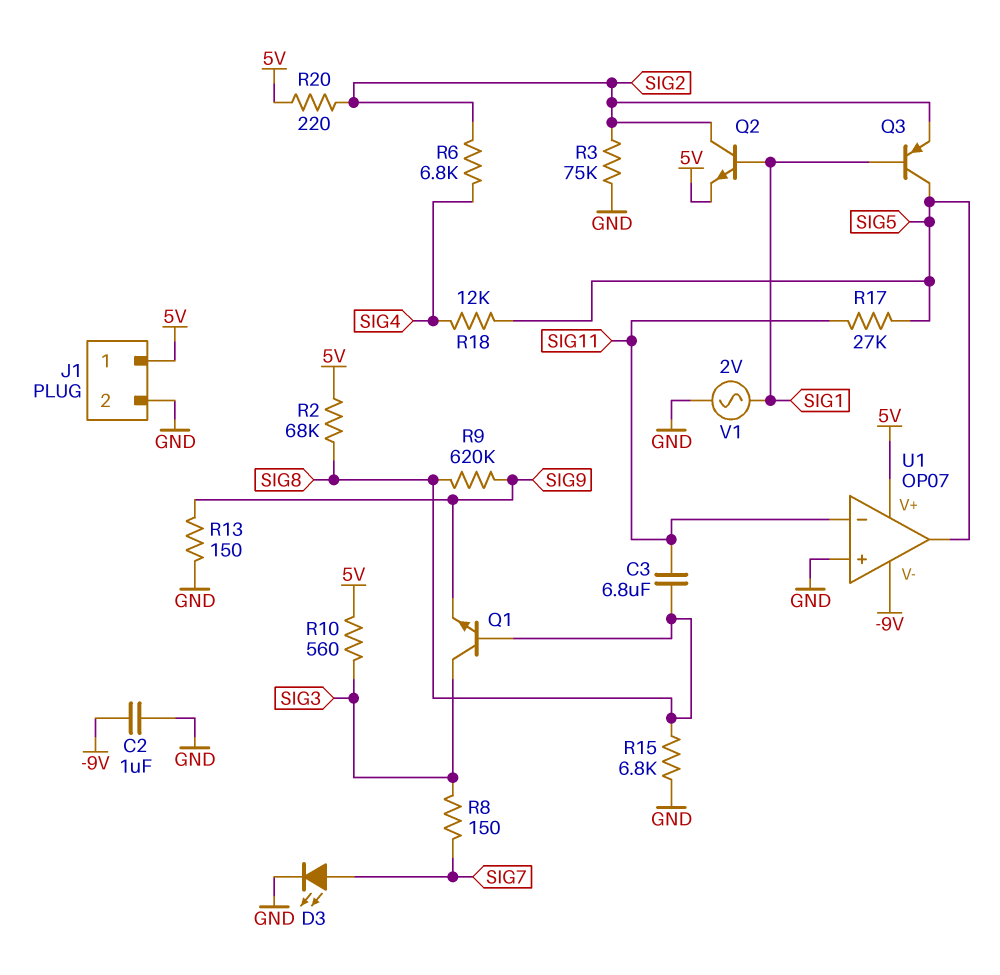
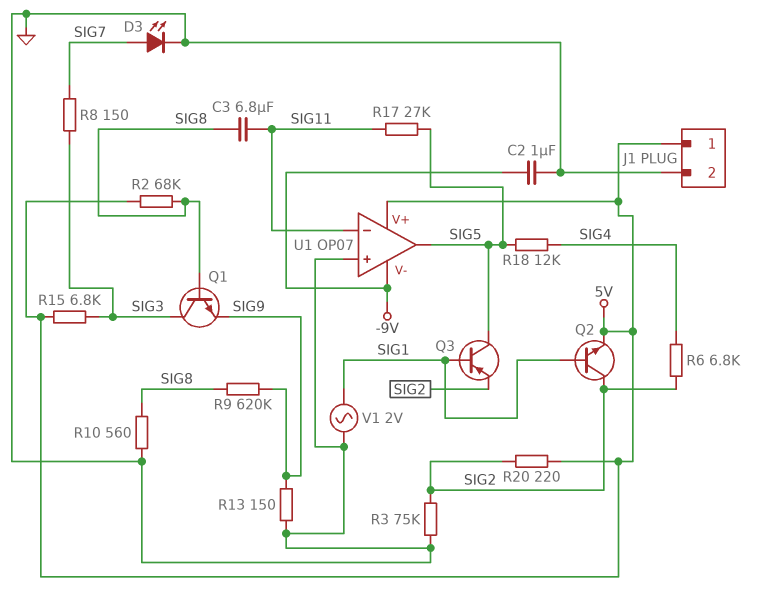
R10: 560 (5V, SIG3) -> 560 (GND, SIG8)
R15: 6.8k (GND, SIG8) -> 6.8k (5V, SIG3)

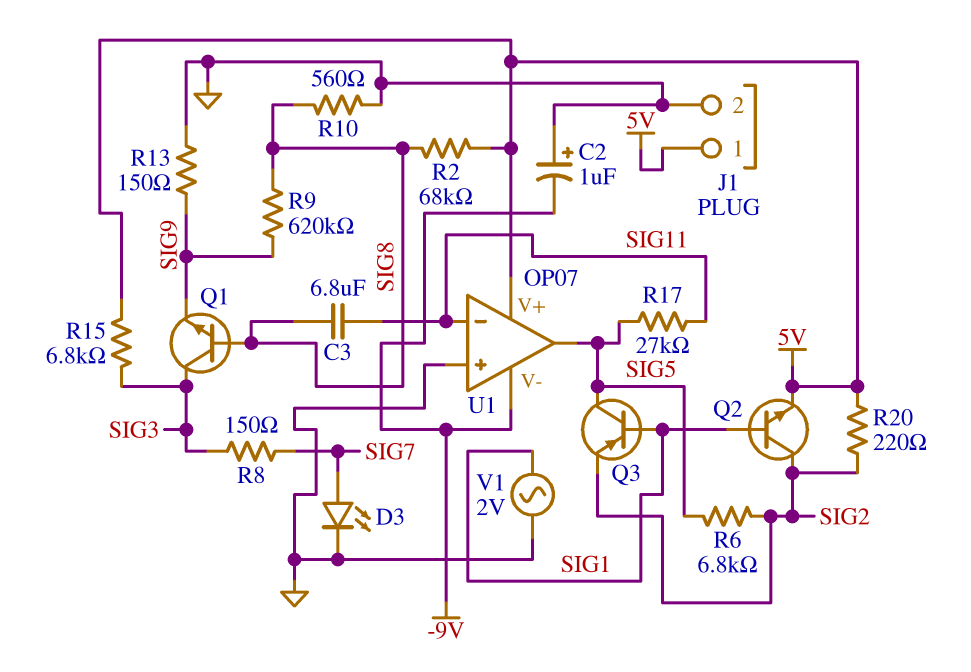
C2: 1uF (-9V, GND) -> 1uF (plus GND, minus -9V)
R3: 75k (GND, SIG2) -> none
R6: 6.8k (SIG2, SIG4) -> 6.8k (SIG2, SIG5)
R18: 12k (SIG4, SIG5) -> none

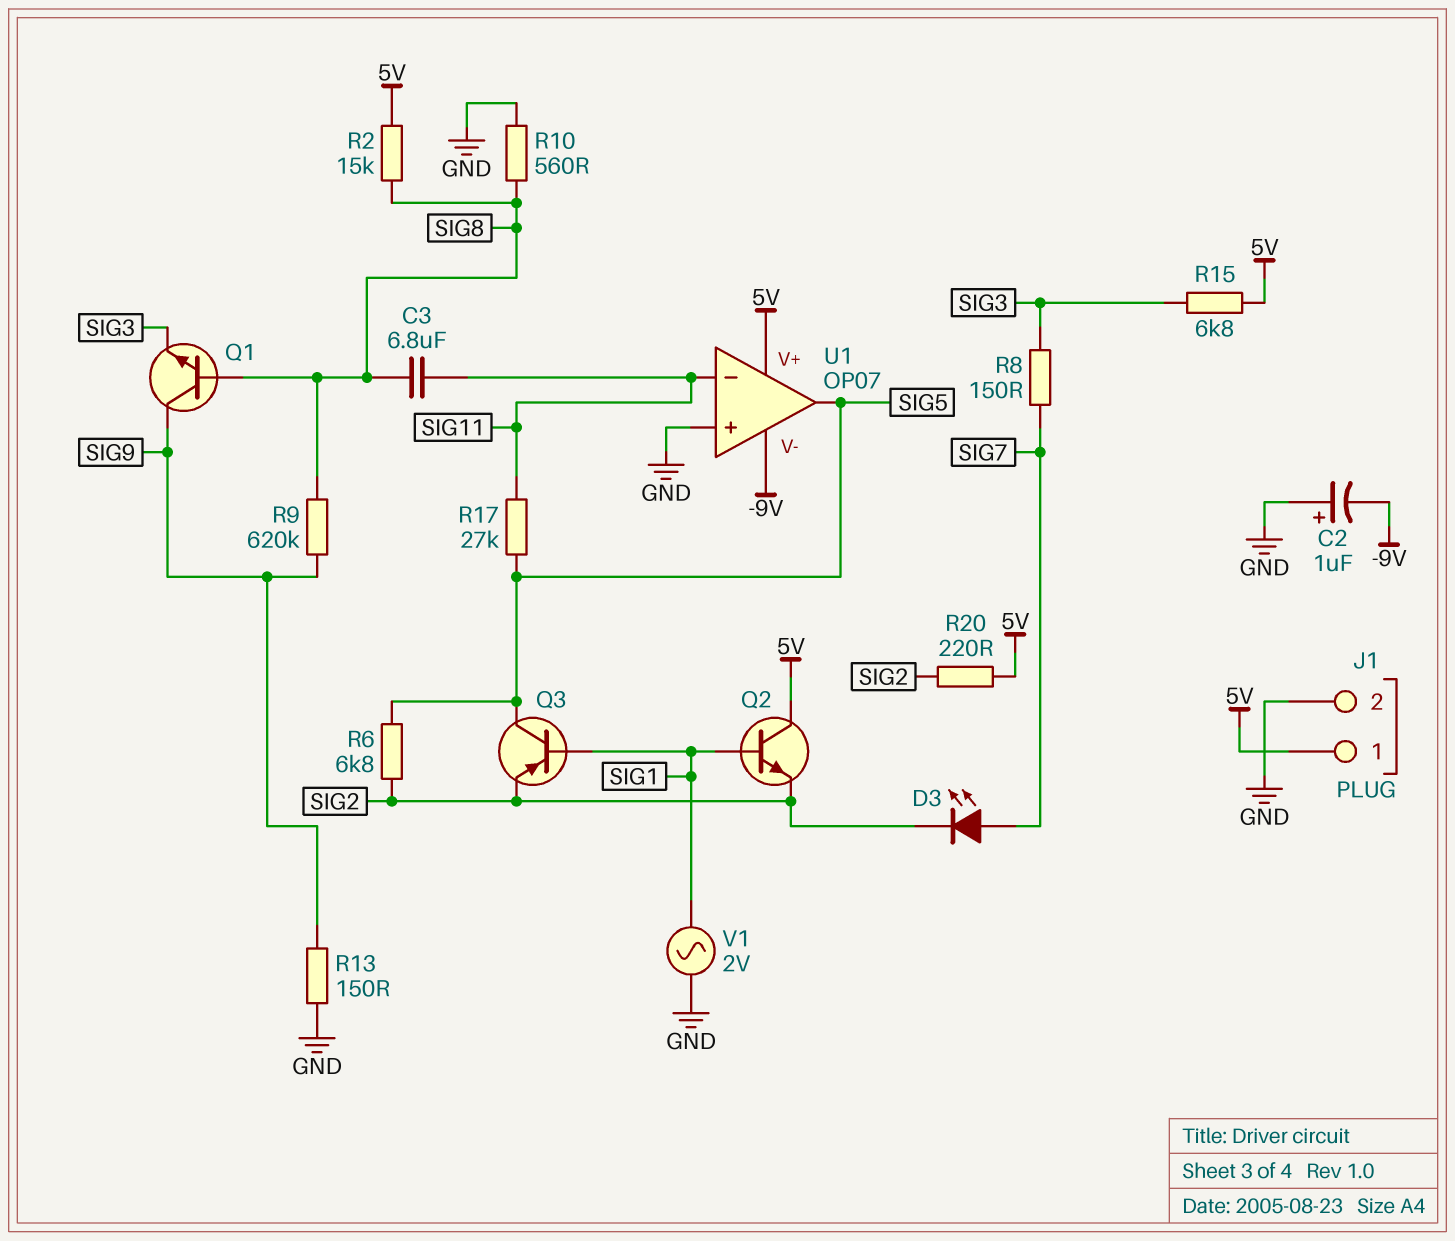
D3: LED (A SIG7, K GND) -> LED (A SIG7, K SIG2)
Q1: NPN (B SIG8, C SIG3, E SIG9) -> NPN (B SIG8, C SIG9, E SIG3)
Q2: NPN (B SIG1, C SIG2, E 5V) -> NPN (B SIG1, C 5V, E SIG2)
R2: 68k (5V, SIG8) -> 15k (5V, SIG8)

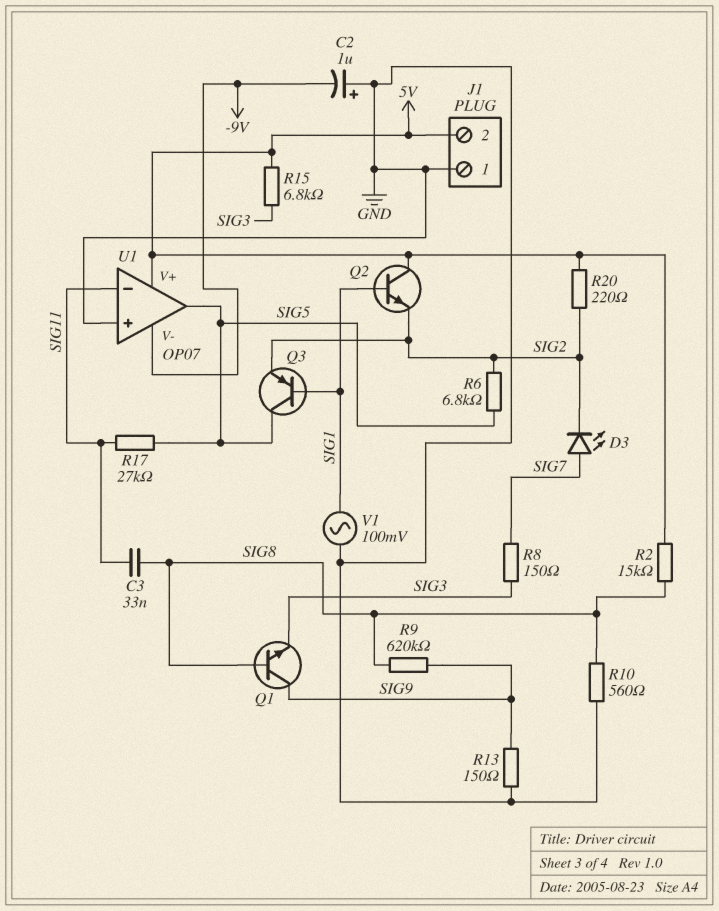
C3: 6.8uF (SIG8, SIG11) -> 33nF (SIG8, SIG11)
J1 pin 1: 5V -> GND
J1 pin 2: GND -> 5V
V1: AC 2V (GND, SIG1) -> AC 100mV (GND, SIG1)

